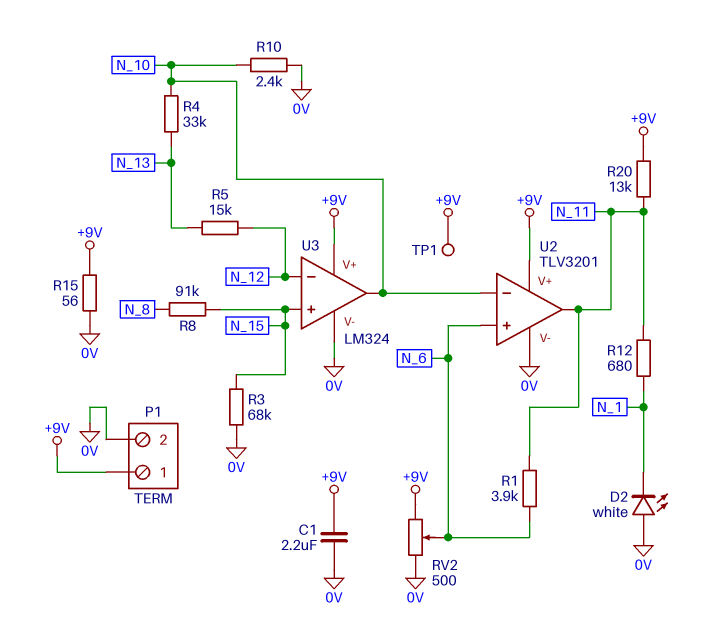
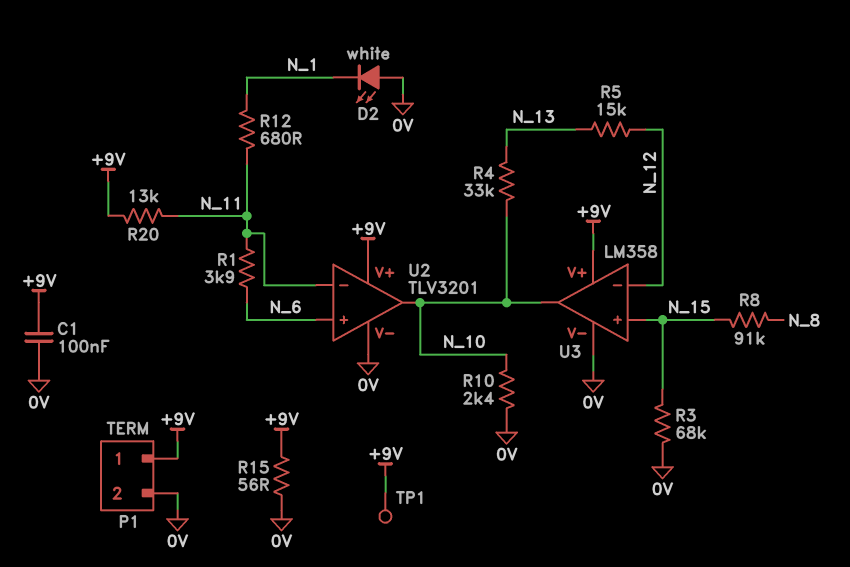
C1: 2.2uF (+9V, 0V) -> 100nF (+9V, 0V)
RV2: 500 (+9V, 0V, wiper N_6) -> none
U2 pin in-: N_10 -> N_11
U2 pin out: N_11 -> N_10
U3: LM324 -> LM358

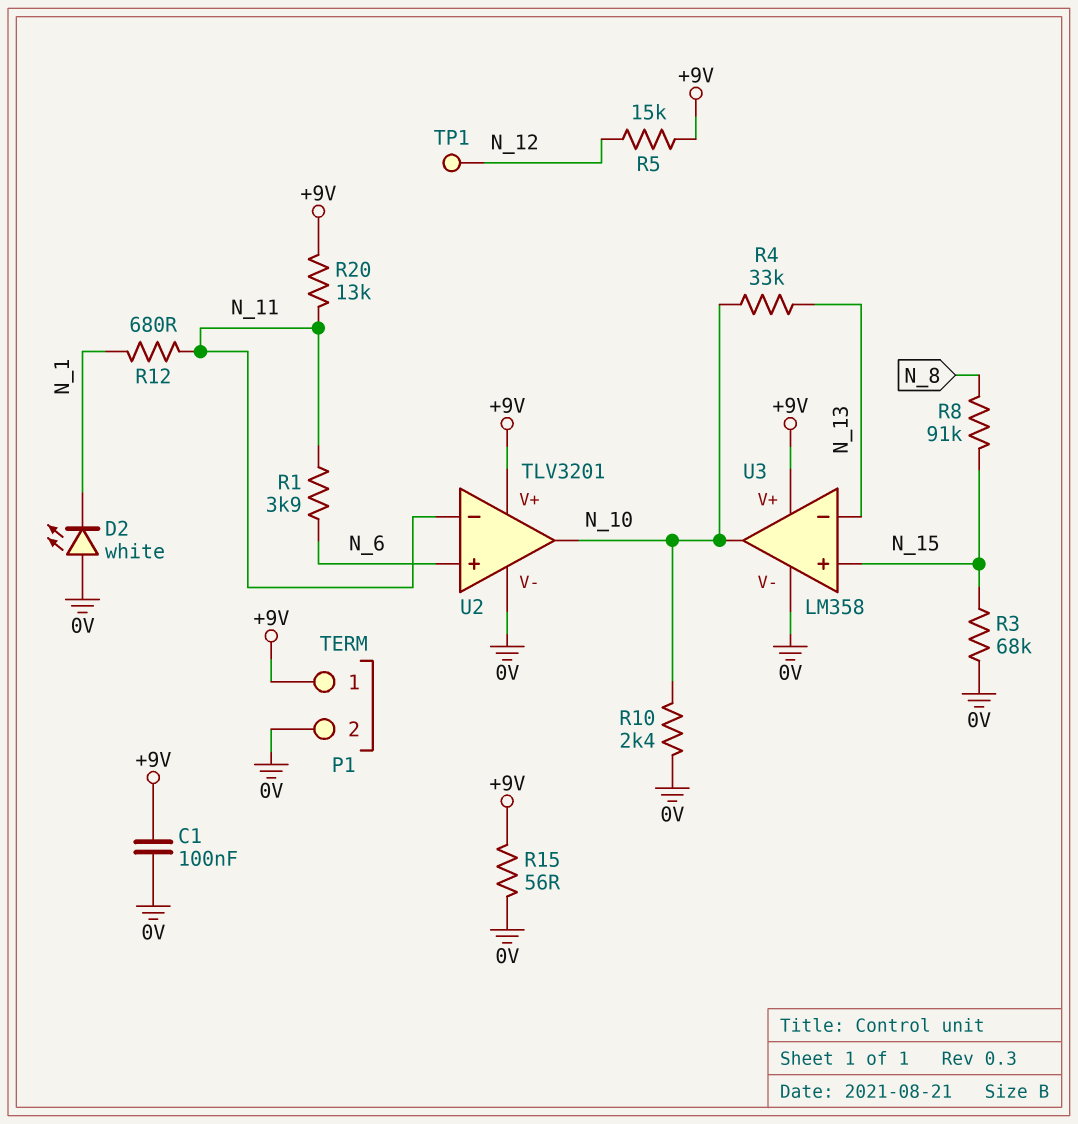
R5: 15k (N_12, N_13) -> 15k (+9V, N_12)
TP1: test point (+9V) -> test point (N_12)
U3 pin in-: N_12 -> N_13

